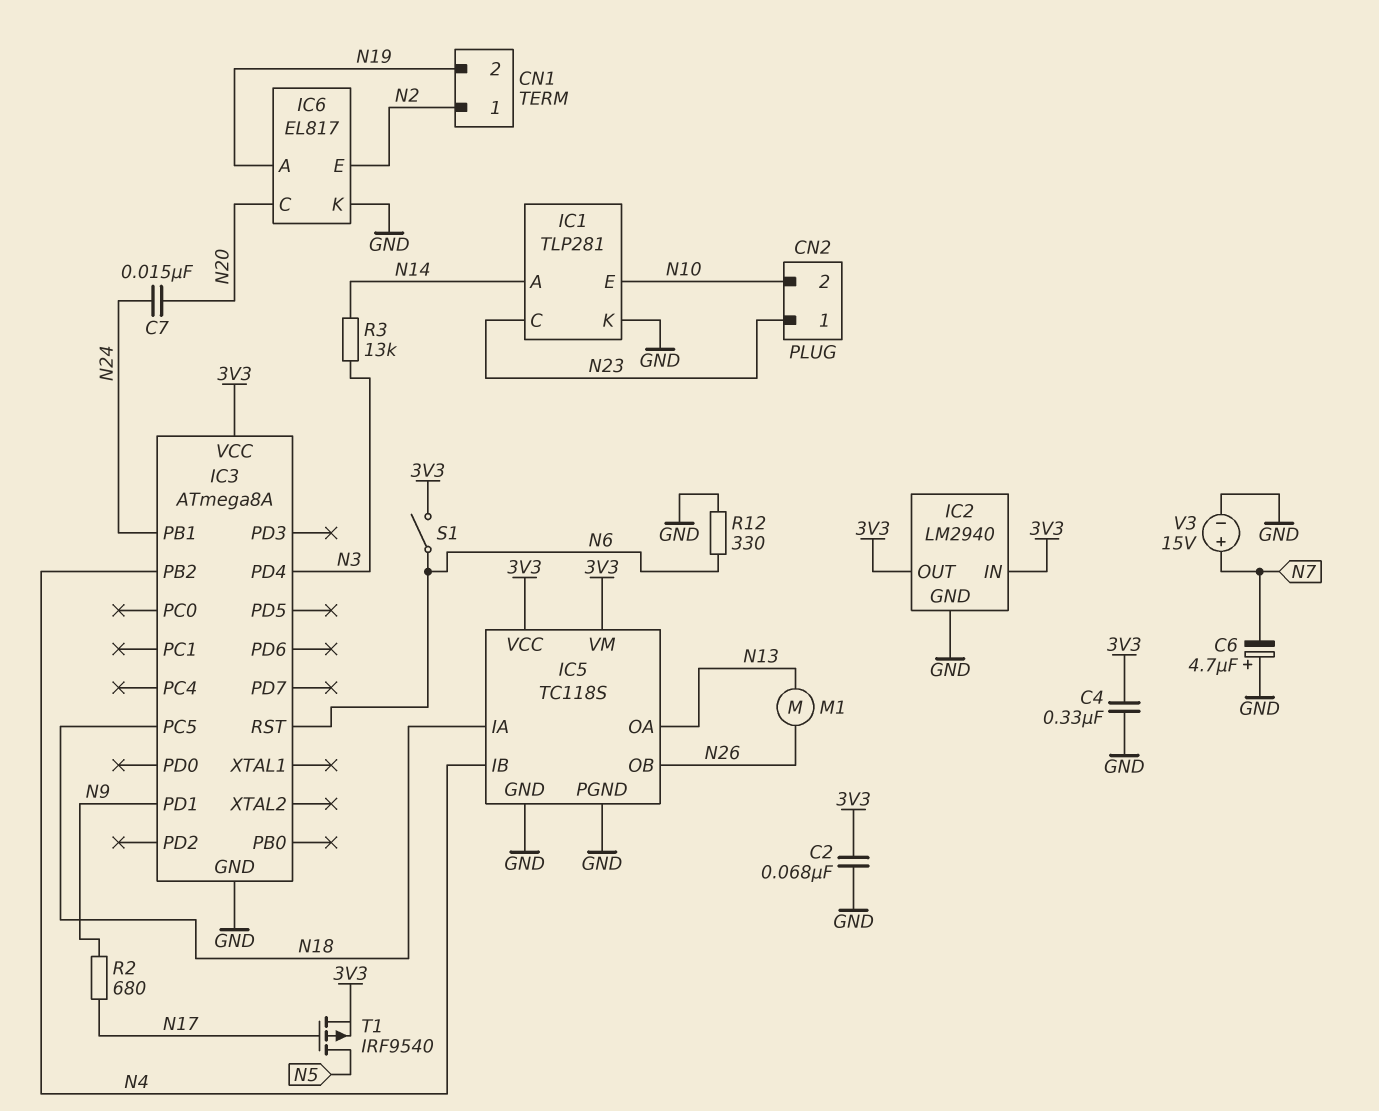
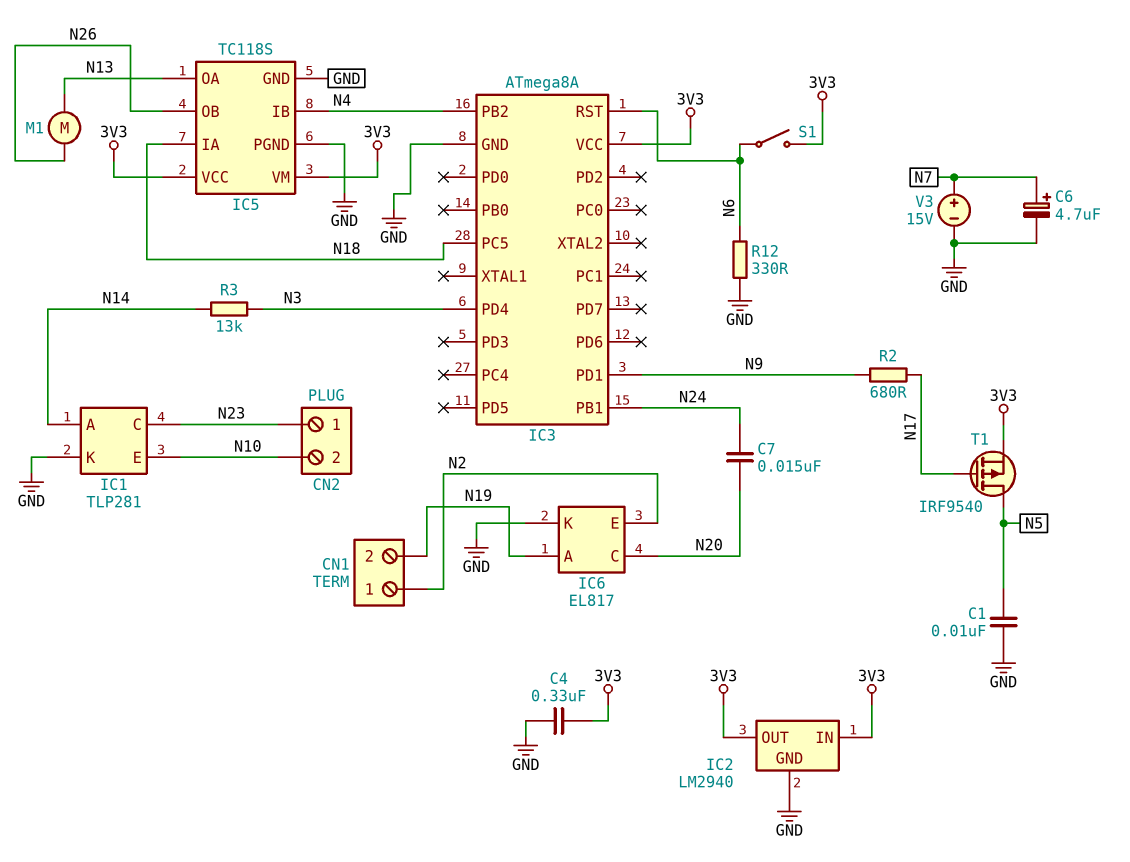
C1: none -> 10nF (GND, N5)
C2: 68nF (3V3, GND) -> none
C6: 4.7uF (plus GND, minus N7) -> 4.7uF (plus N7, minus GND)

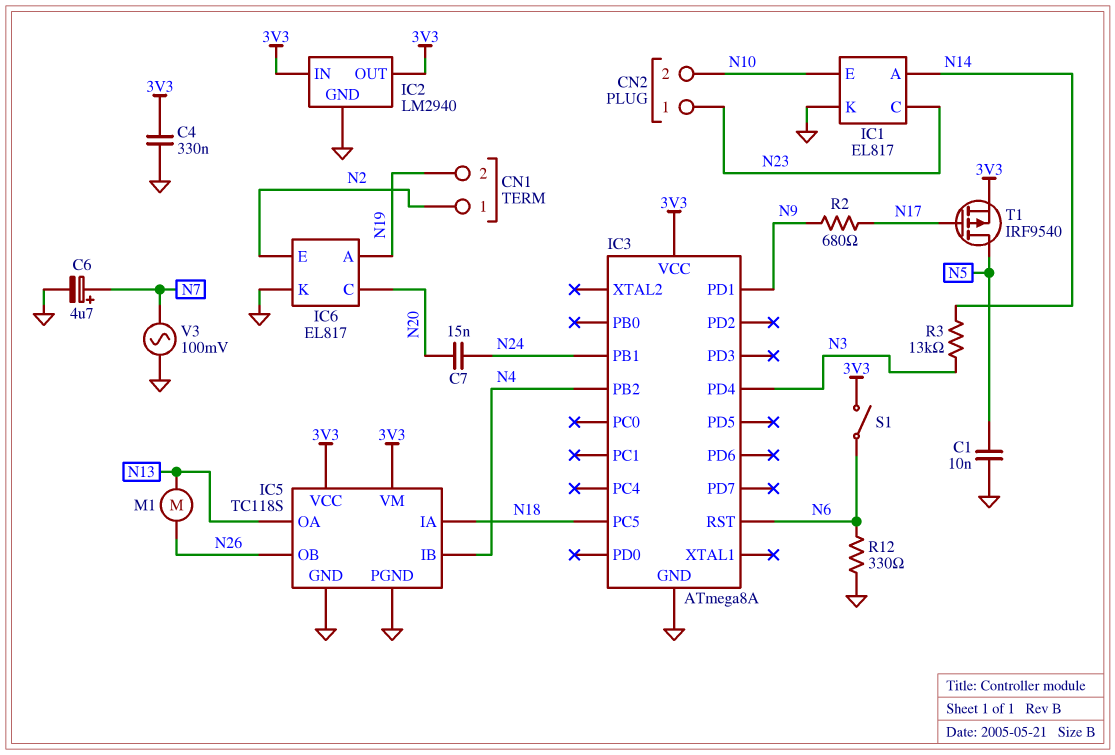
IC1: TLP281 -> EL817
V3: 15V (plus N7, minus GND) -> AC 100mV (GND, N7)

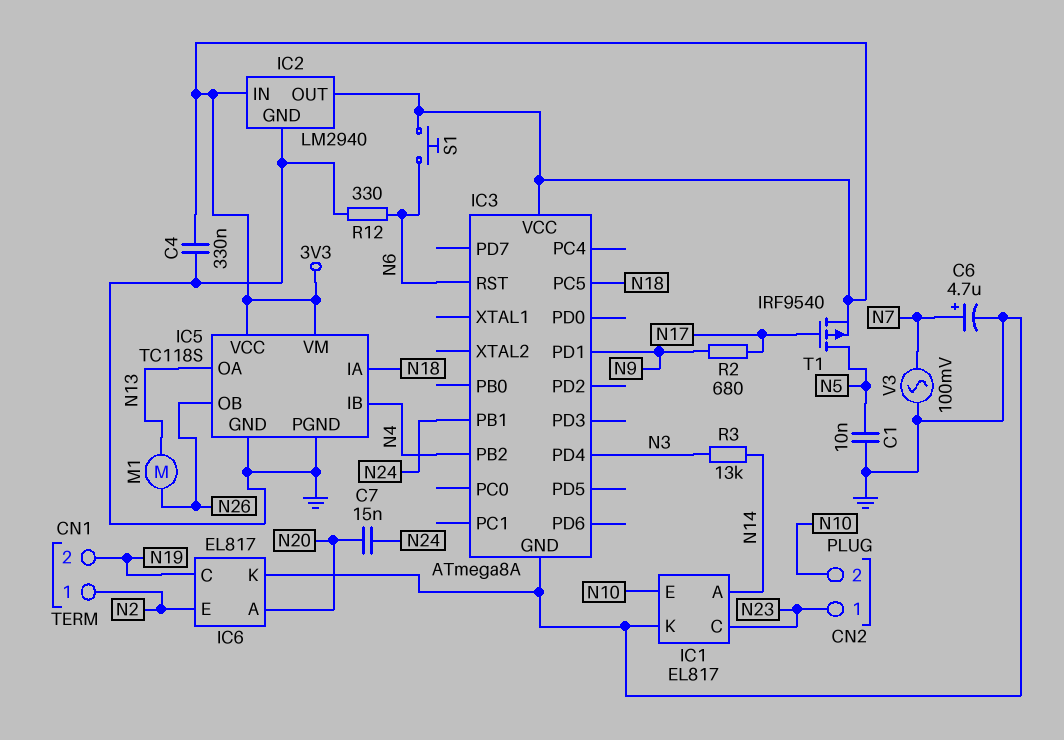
IC6 pin A: N19 -> N20
IC6 pin C: N20 -> N19
S1: switch (3V3, N6) -> button (3V3, N6)

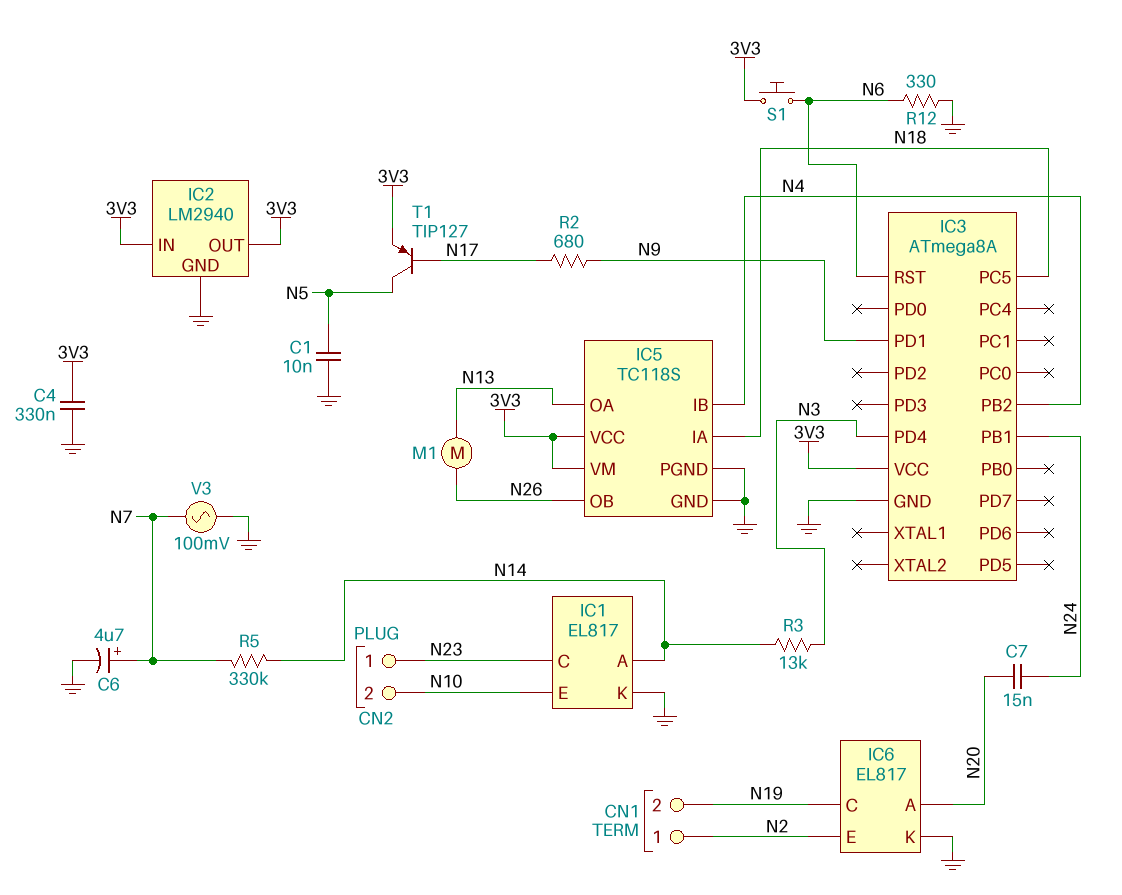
R5: none -> 330k (N7, N14)
T1: PMOS IRF9540 (G N17, D N5, S 3V3) -> PNP TIP127 (B N17, C N5, E 3V3)

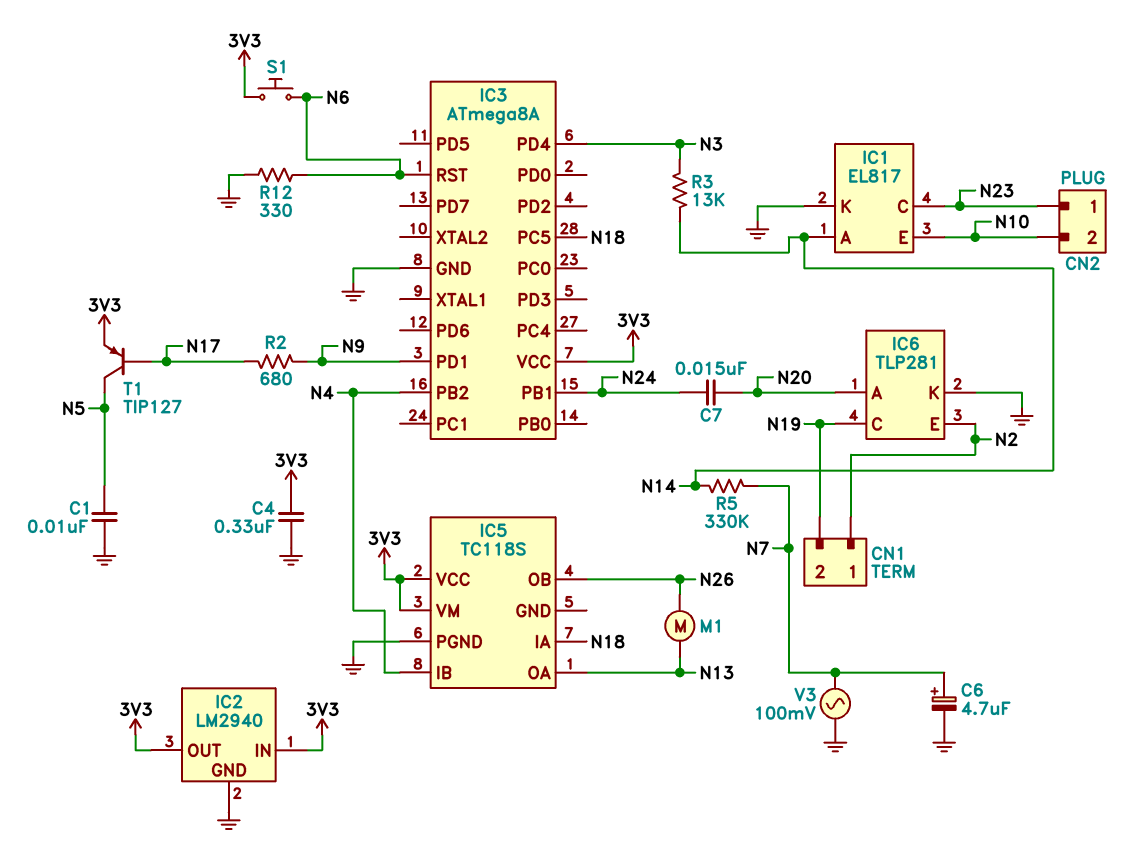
IC5 pin GND: GND -> none
IC6: EL817 -> TLP281

